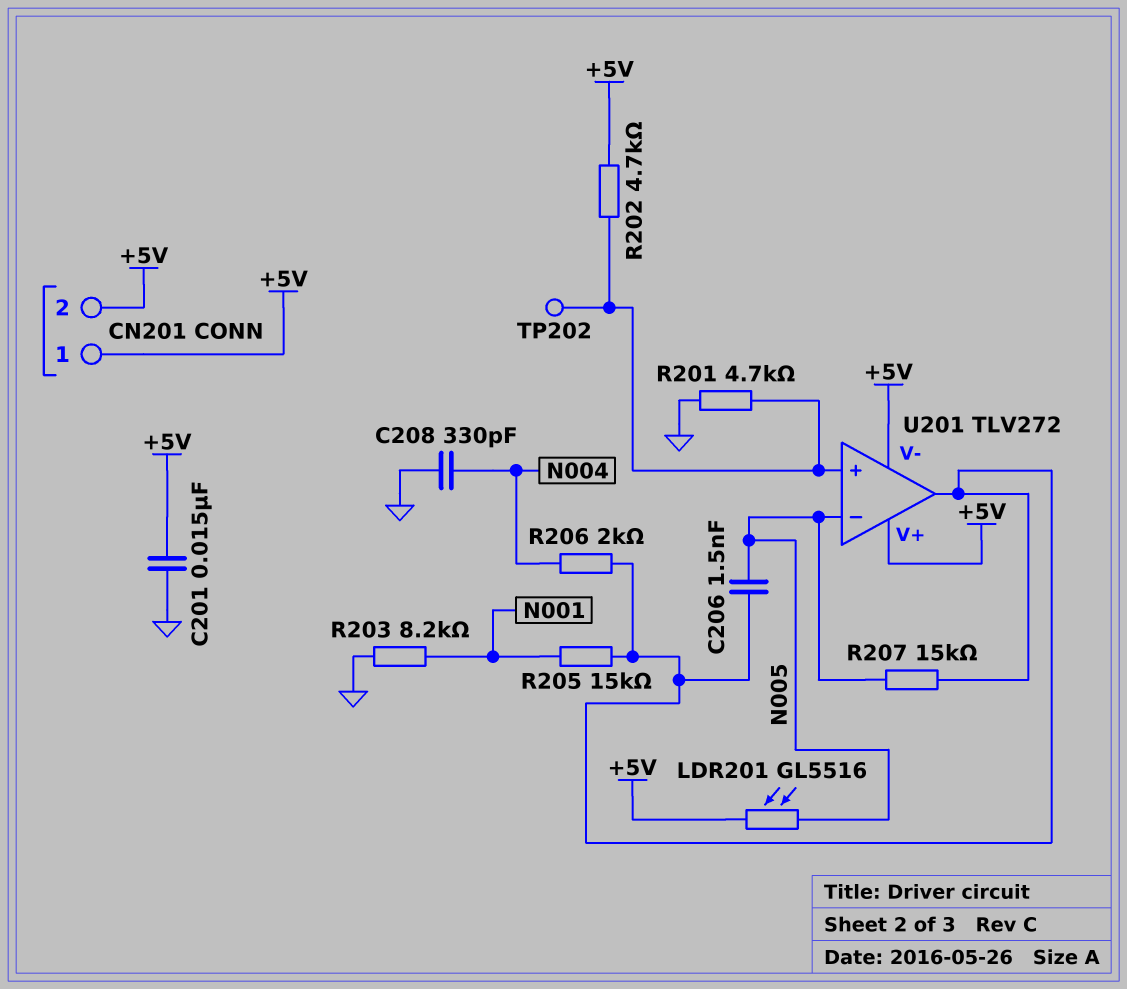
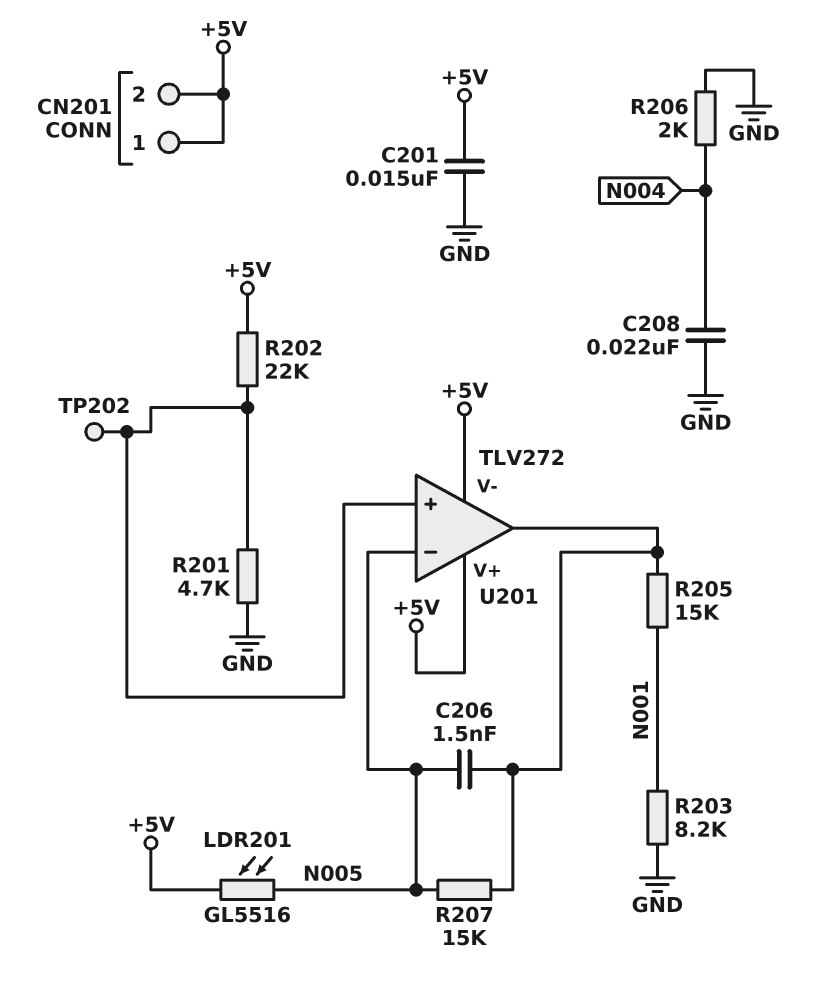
C208: 330pF (GND, N004) -> 22nF (GND, N004)
R202: 4.7k (+5V, U201/in+) -> 22k (+5V, U201/in+)
R206: 2k (N004, U201/out) -> 2k (GND, N004)

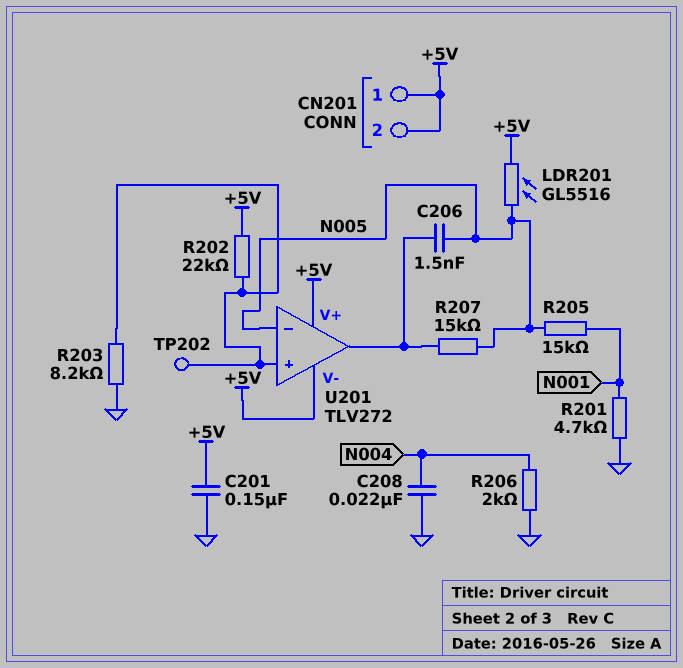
C201: 15nF (+5V, GND) -> 150nF (+5V, GND)
R201: 4.7k (GND, U201/in+) -> 4.7k (GND, N001)
R203: 8.2k (GND, N001) -> 8.2k (GND, U201/in+)
R205: 15k (N001, U201/out) -> 15k (N001, N005)

